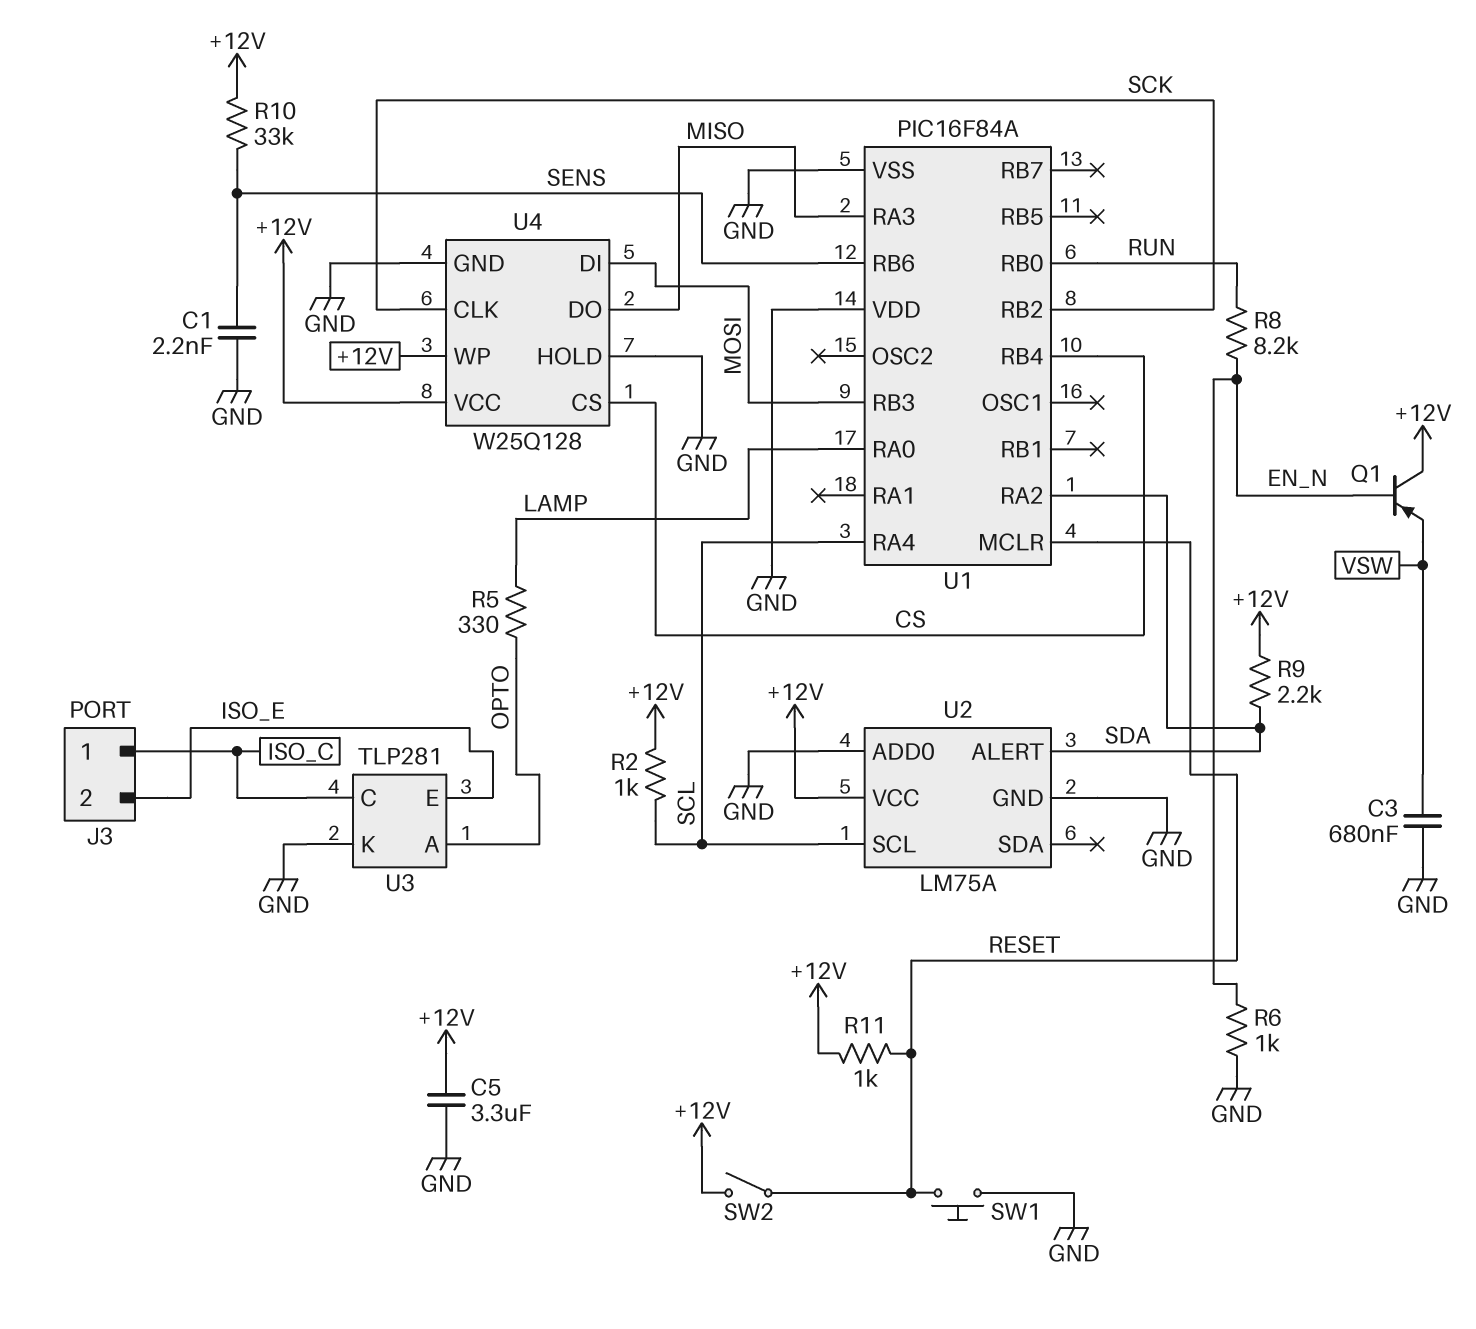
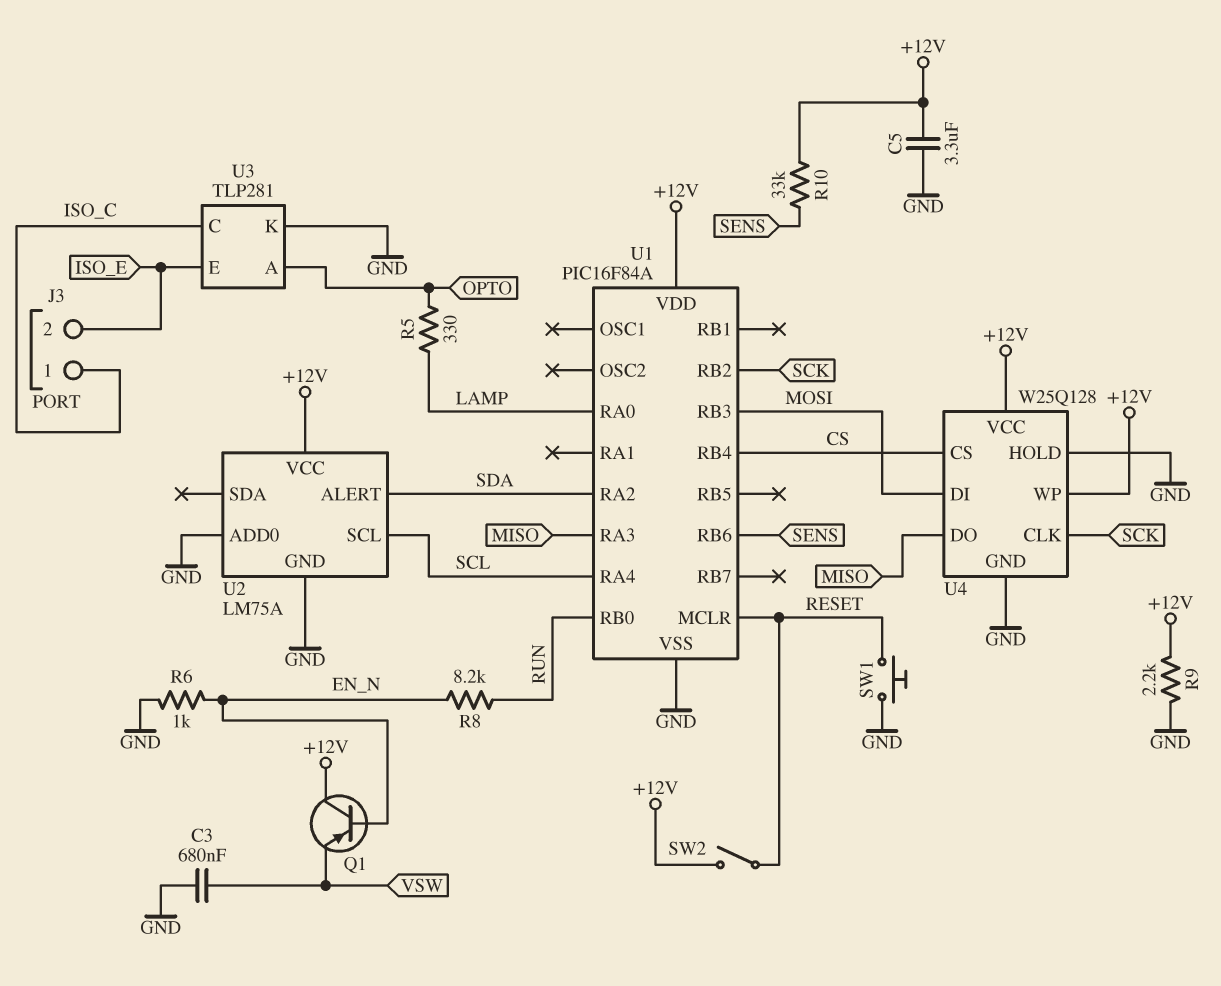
C1: 2.2nF (GND, SENS) -> none
R2: 1k (+12V, SCL) -> none
R9: 2.2k (+12V, SDA) -> 2.2k (+12V, GND)
R11: 1k (+12V, RESET) -> none
U1 pin VDD: GND -> +12V

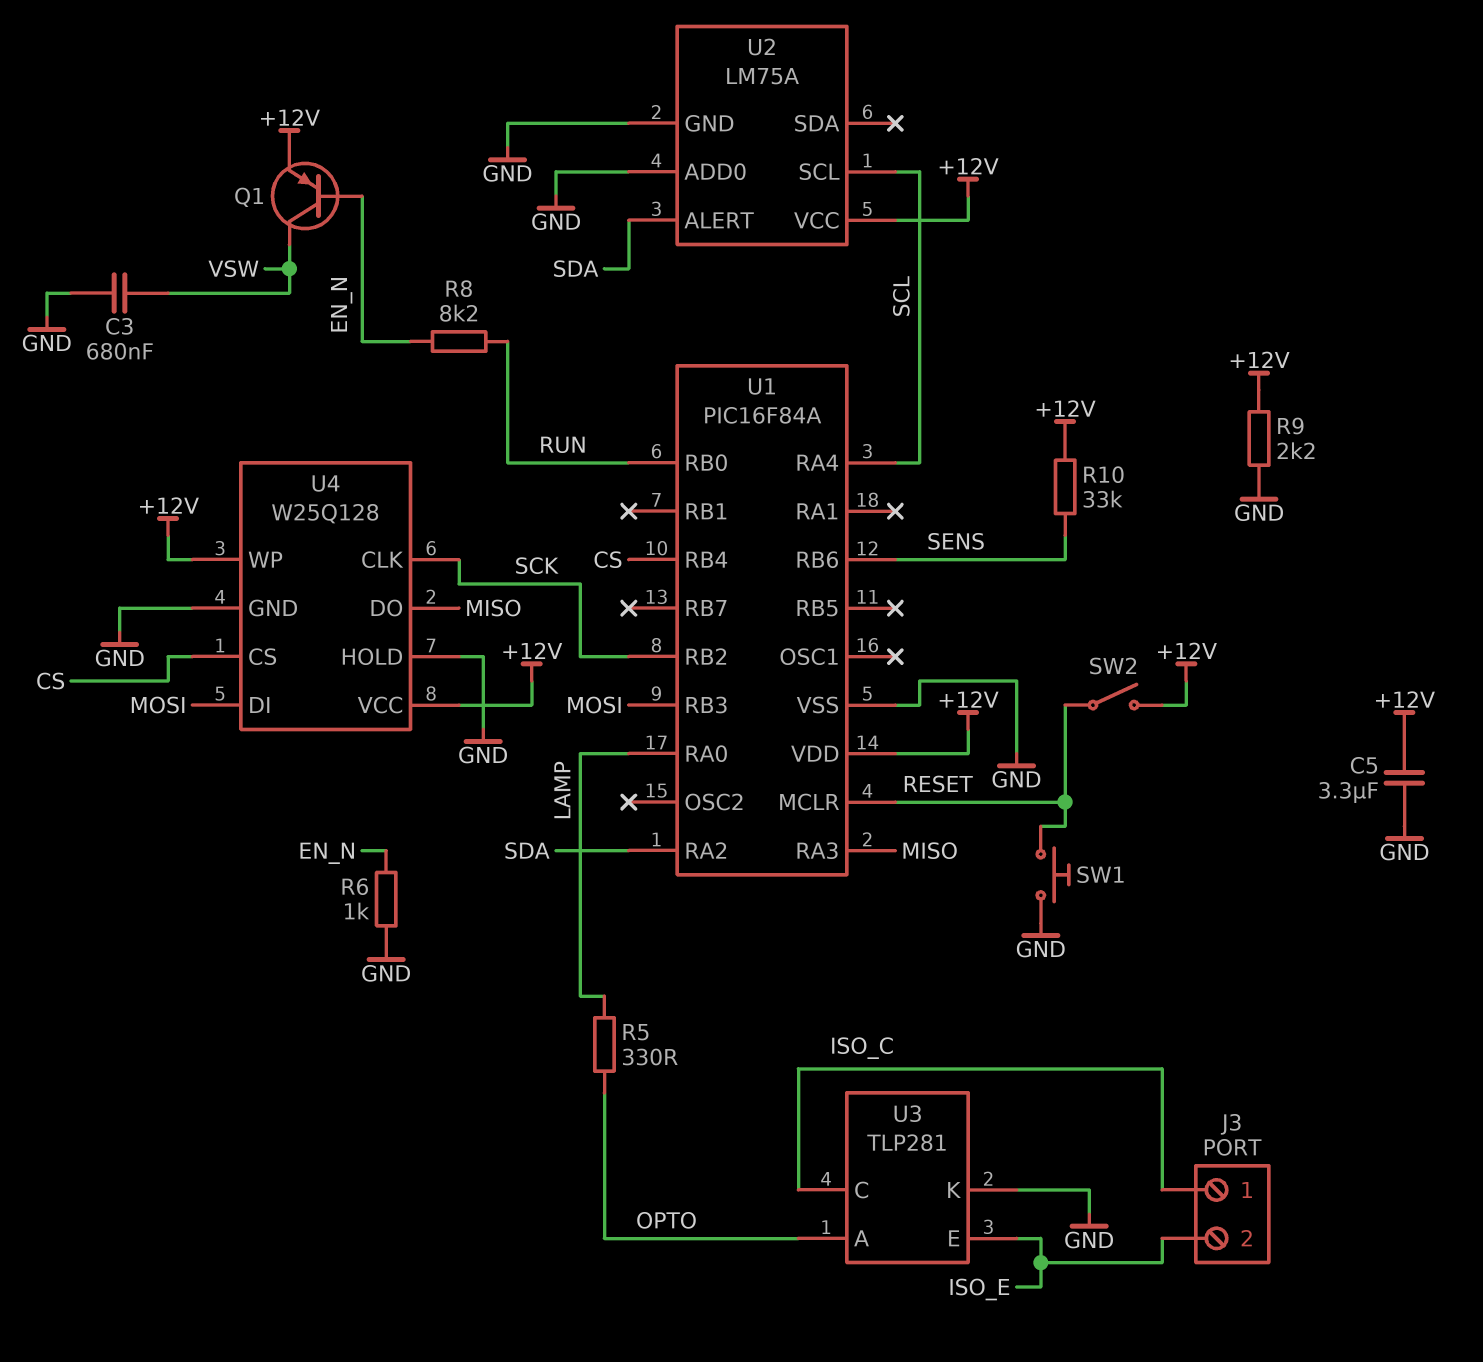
Q1: PNP (B EN_N, C +12V, E VSW) -> PNP (B EN_N, C VSW, E +12V)

